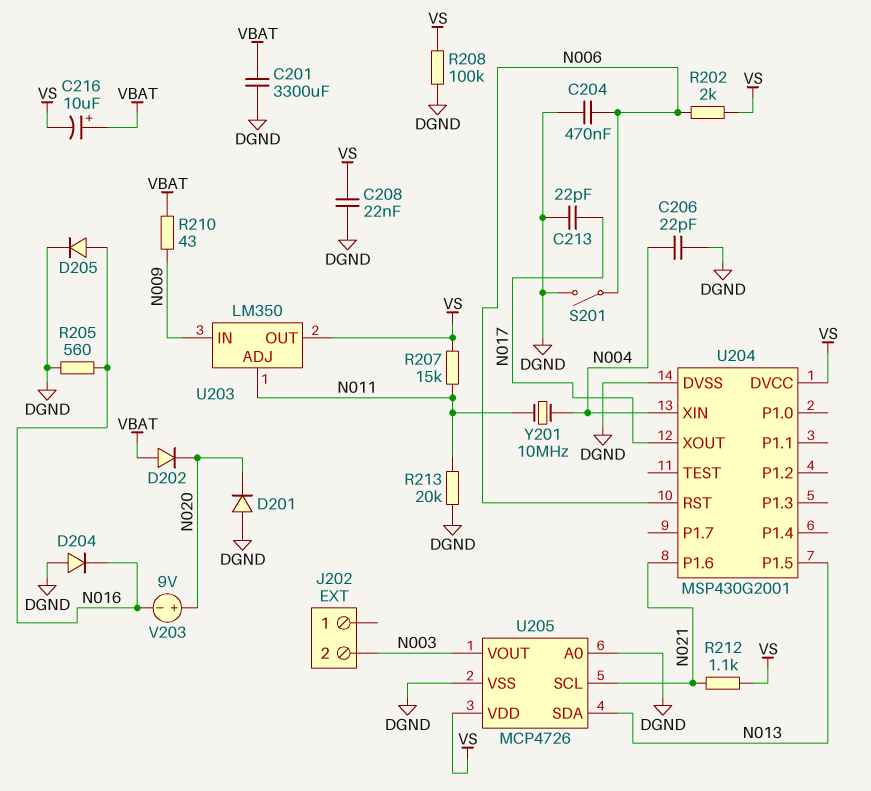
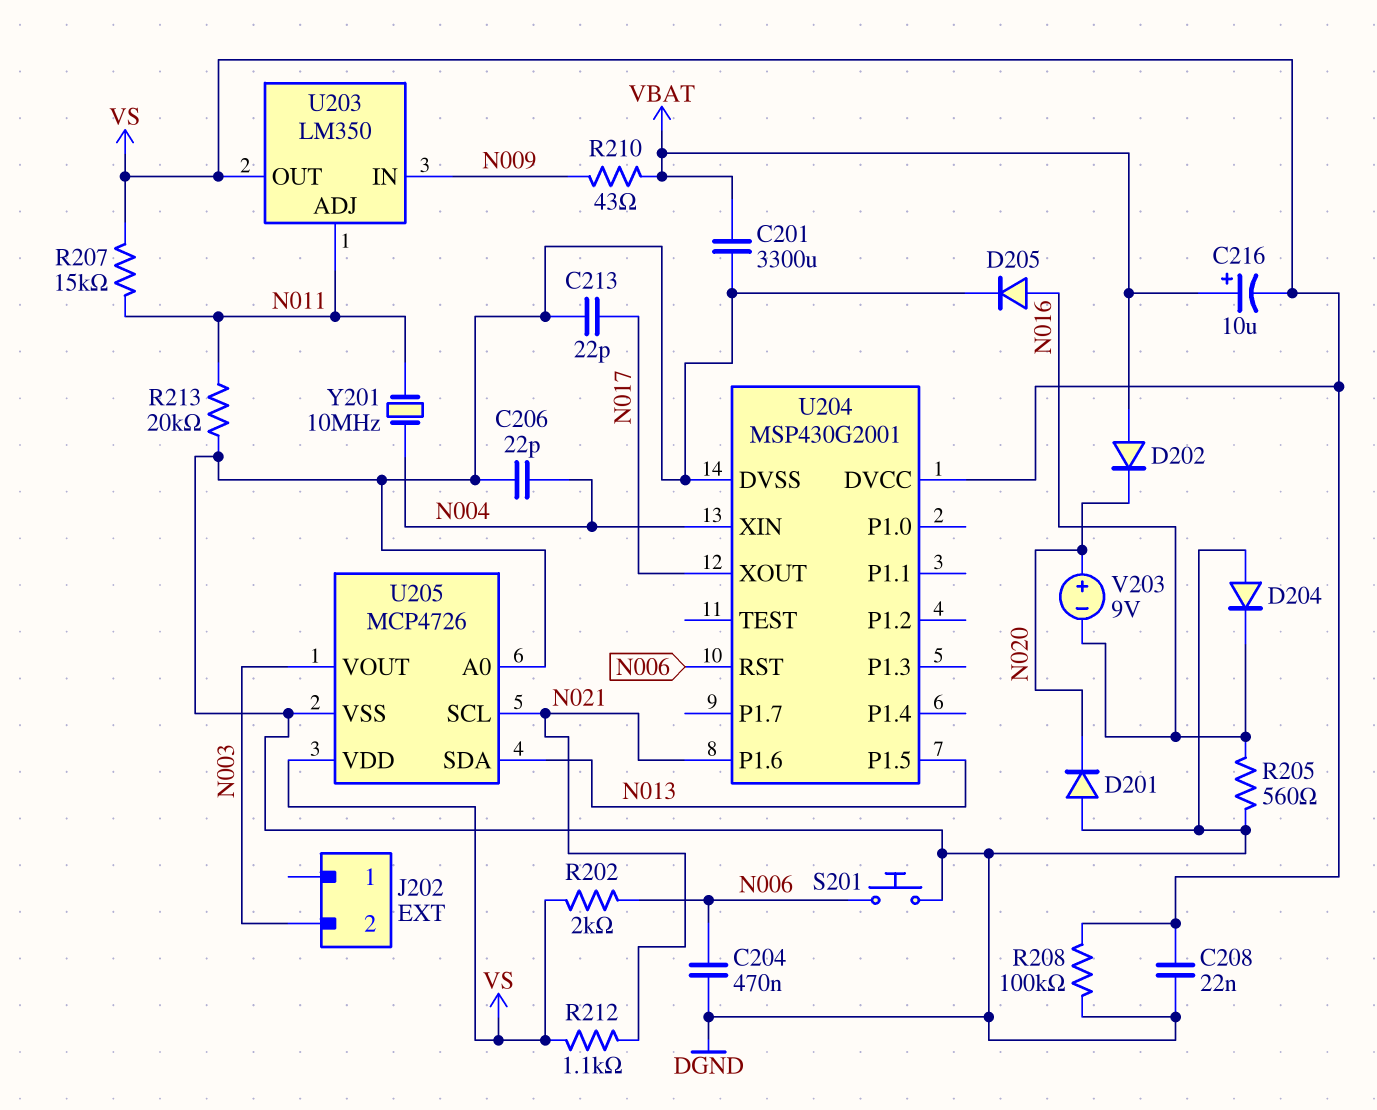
S201: switch (DGND, N006) -> button (DGND, N006)

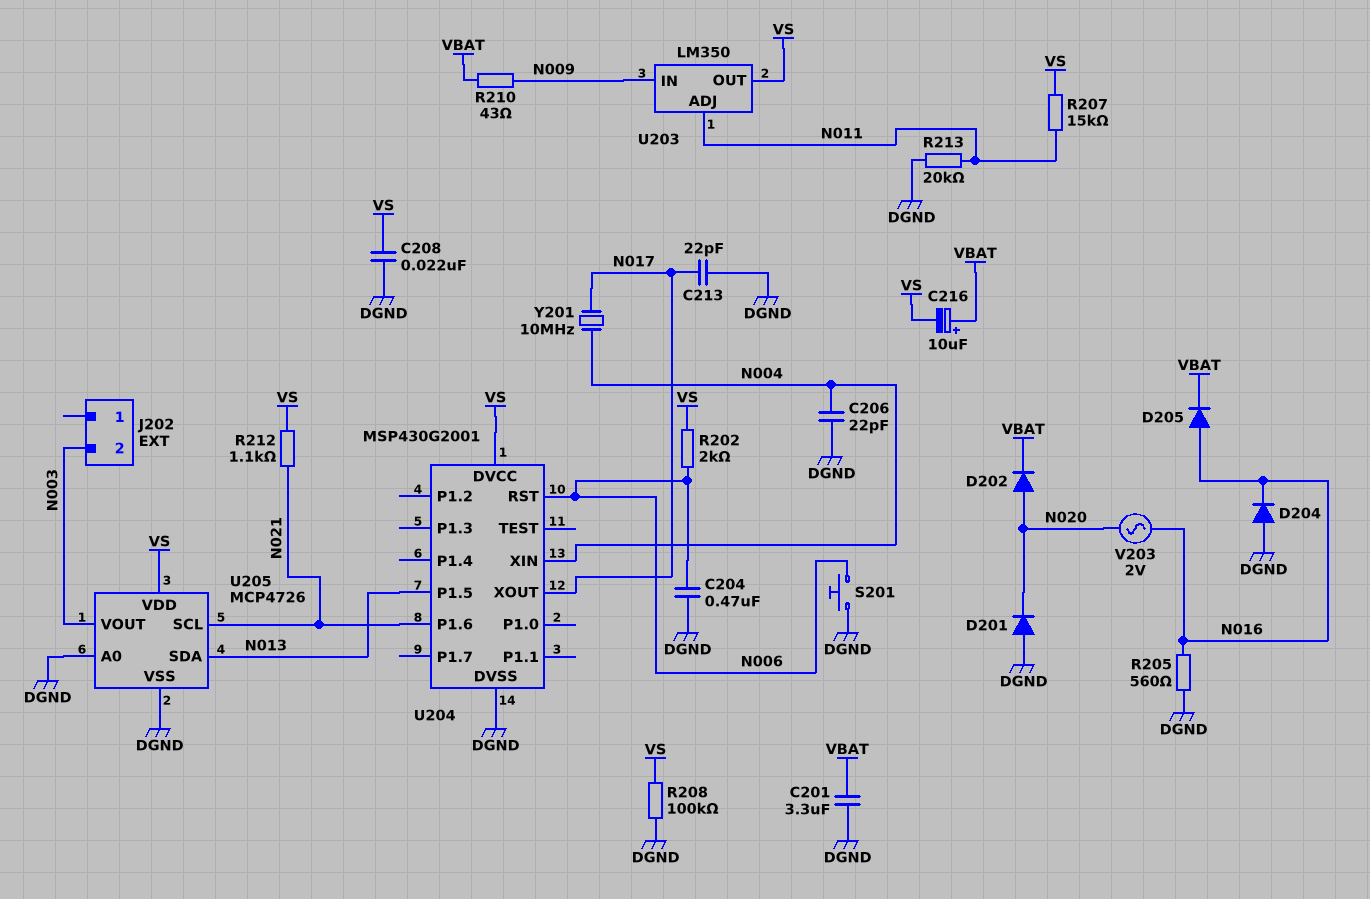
C201: 3300uF (DGND, VBAT) -> 3.3uF (DGND, VBAT)
D202: diode (A VBAT, K N020) -> diode (A N020, K VBAT)
D205: diode (A N016, K DGND) -> diode (A N016, K VBAT)
V203: 9V (plus N020, minus N016) -> AC 2V (N016, N020)
Y201: 10MHz (N004, N011) -> 10MHz (N004, N017)

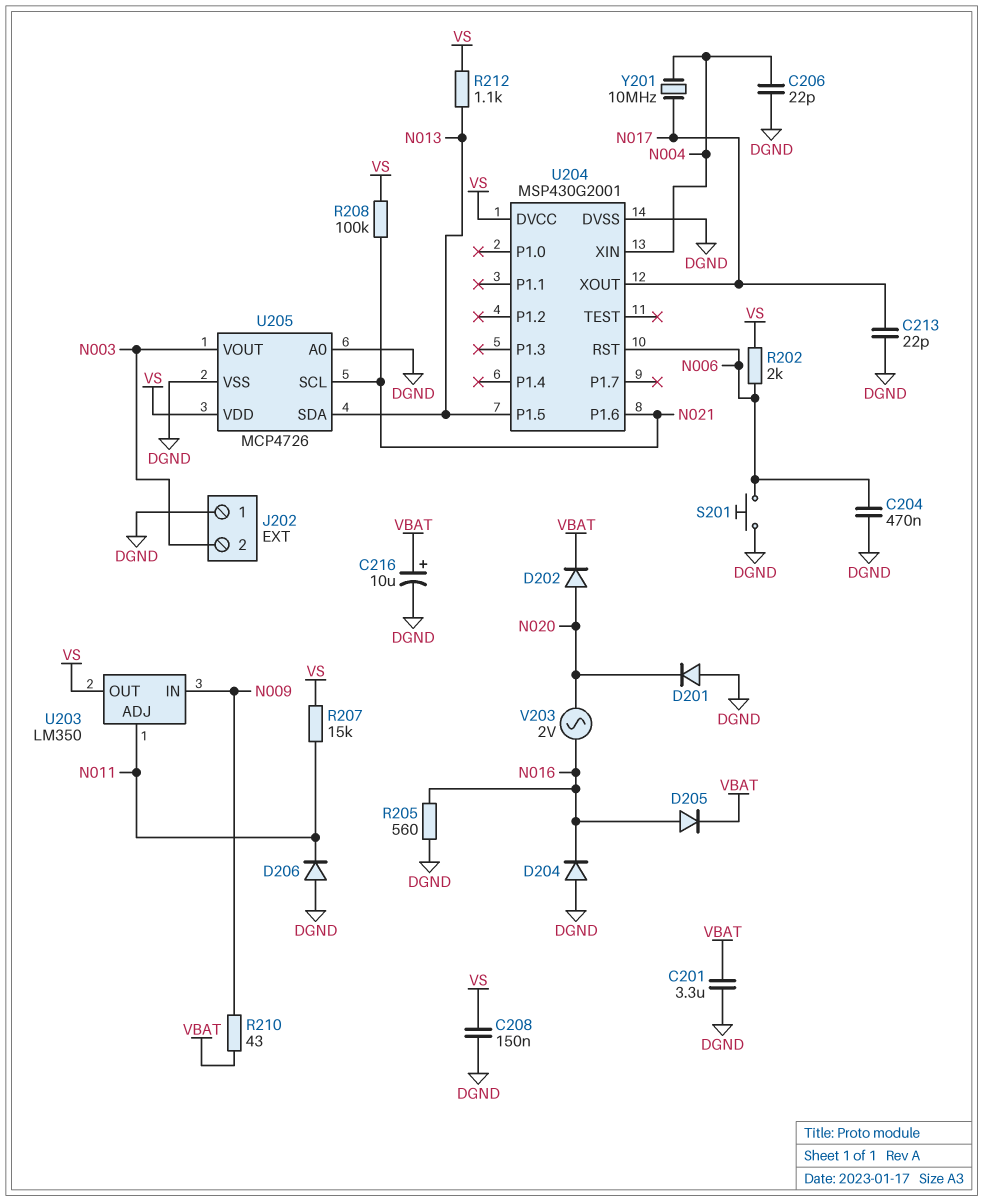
C208: 22nF (DGND, VS) -> 150nF (DGND, VS)
C216: 10uF (plus VBAT, minus VS) -> 10uF (plus VBAT, minus DGND)
D206: none -> diode (A DGND, K N011)
J202 pin 1: none -> DGND
R208: 100k (DGND, VS) -> 100k (N021, VS)
R212: 1.1k (N021, VS) -> 1.1k (N013, VS)
R213: 20k (DGND, N011) -> none

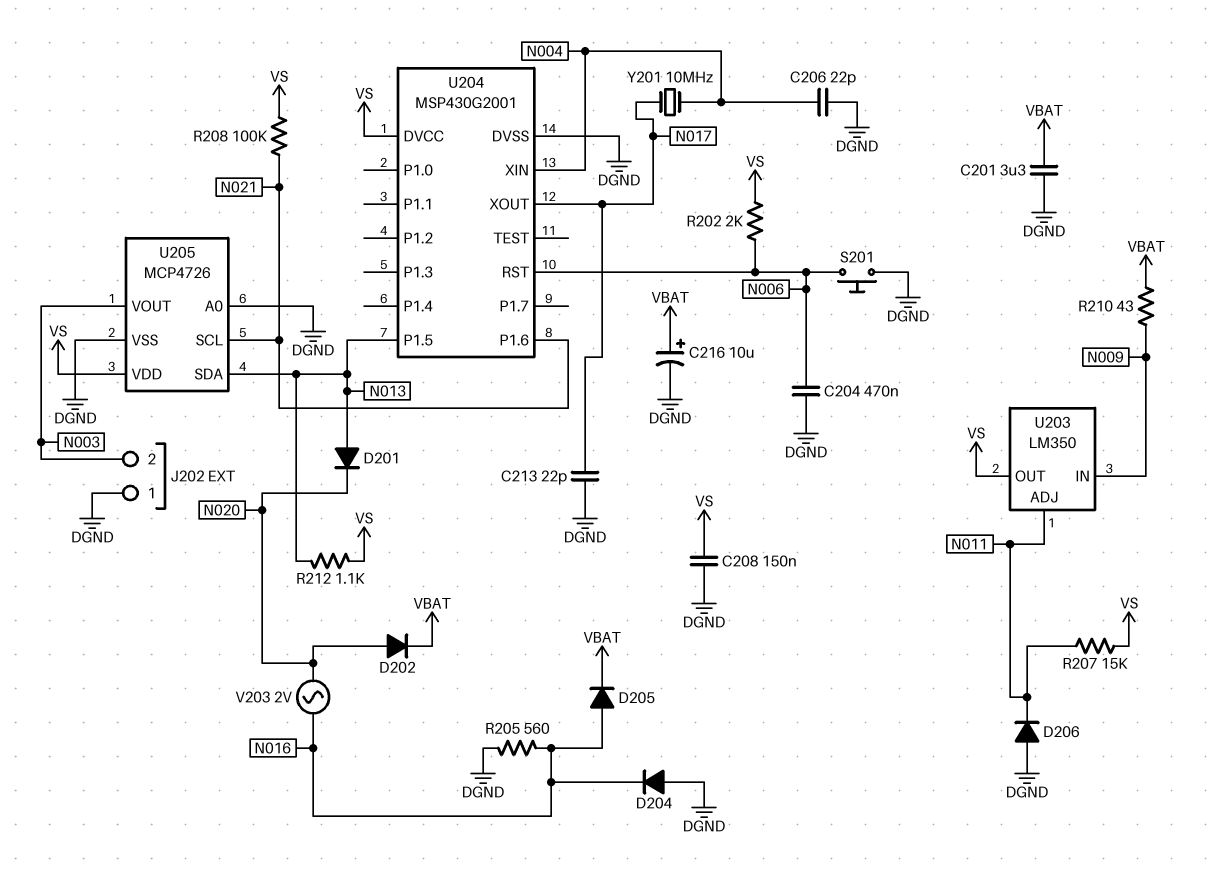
D201: diode (A DGND, K N020) -> diode (A N013, K N020)

